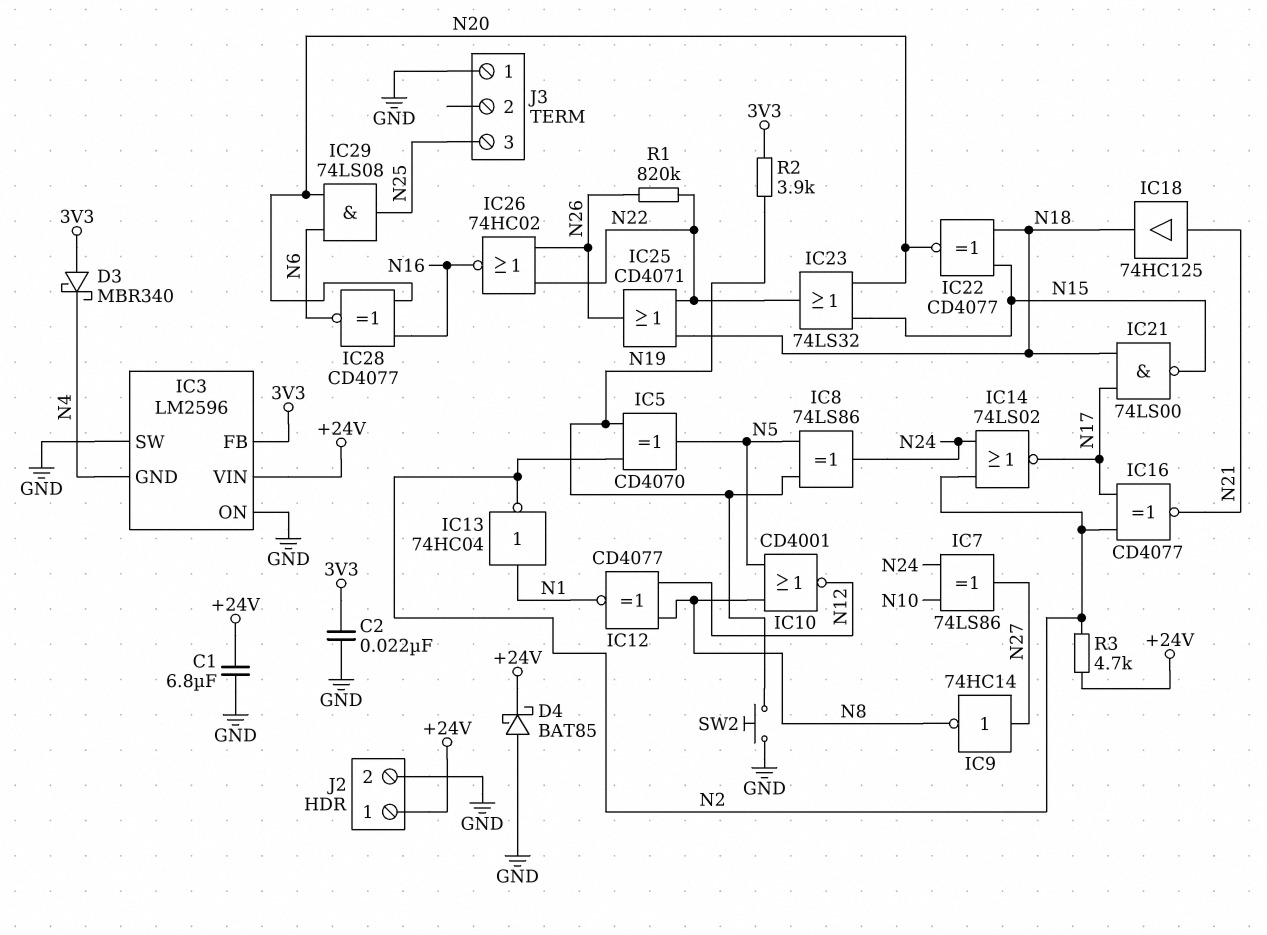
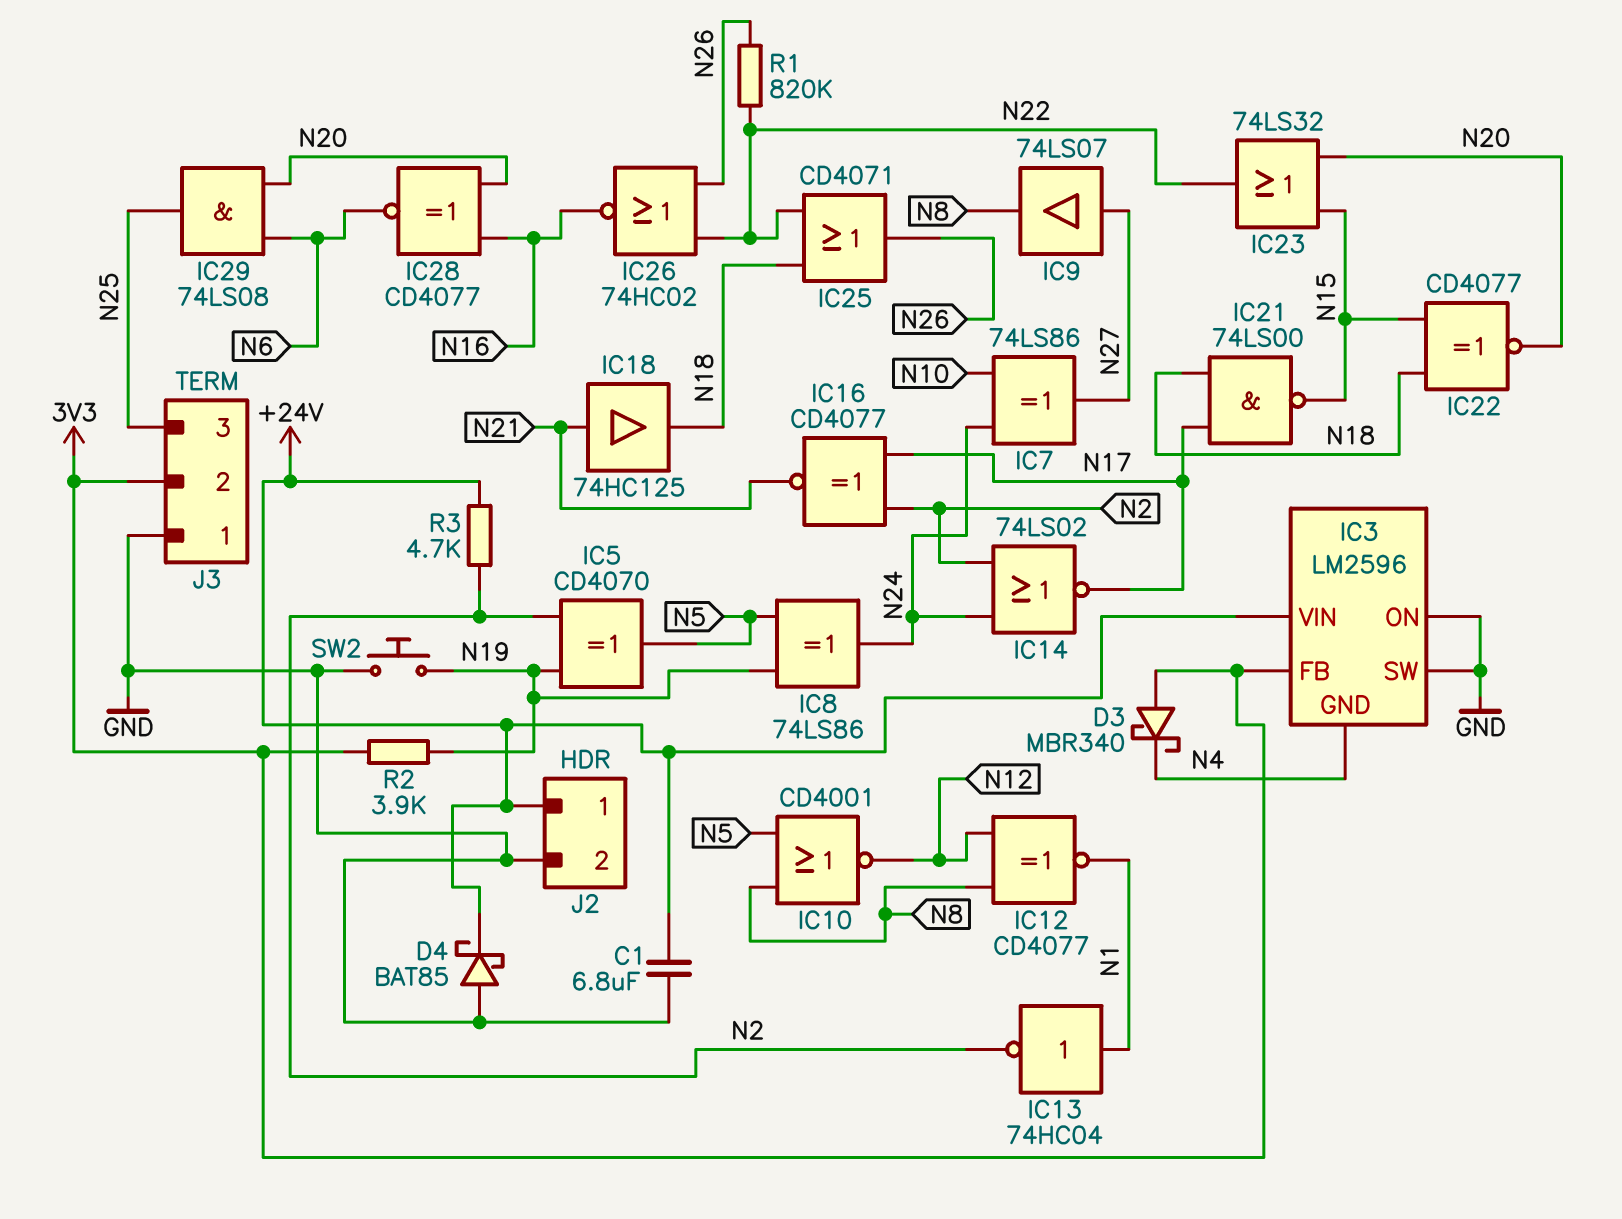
C2: 22nF (3V3, GND) -> none
IC9: NOT 74HC14 (in N27, out N8) -> buffer 74LS07 (in N27, out N8)
J3 pin 2: none -> 3V3

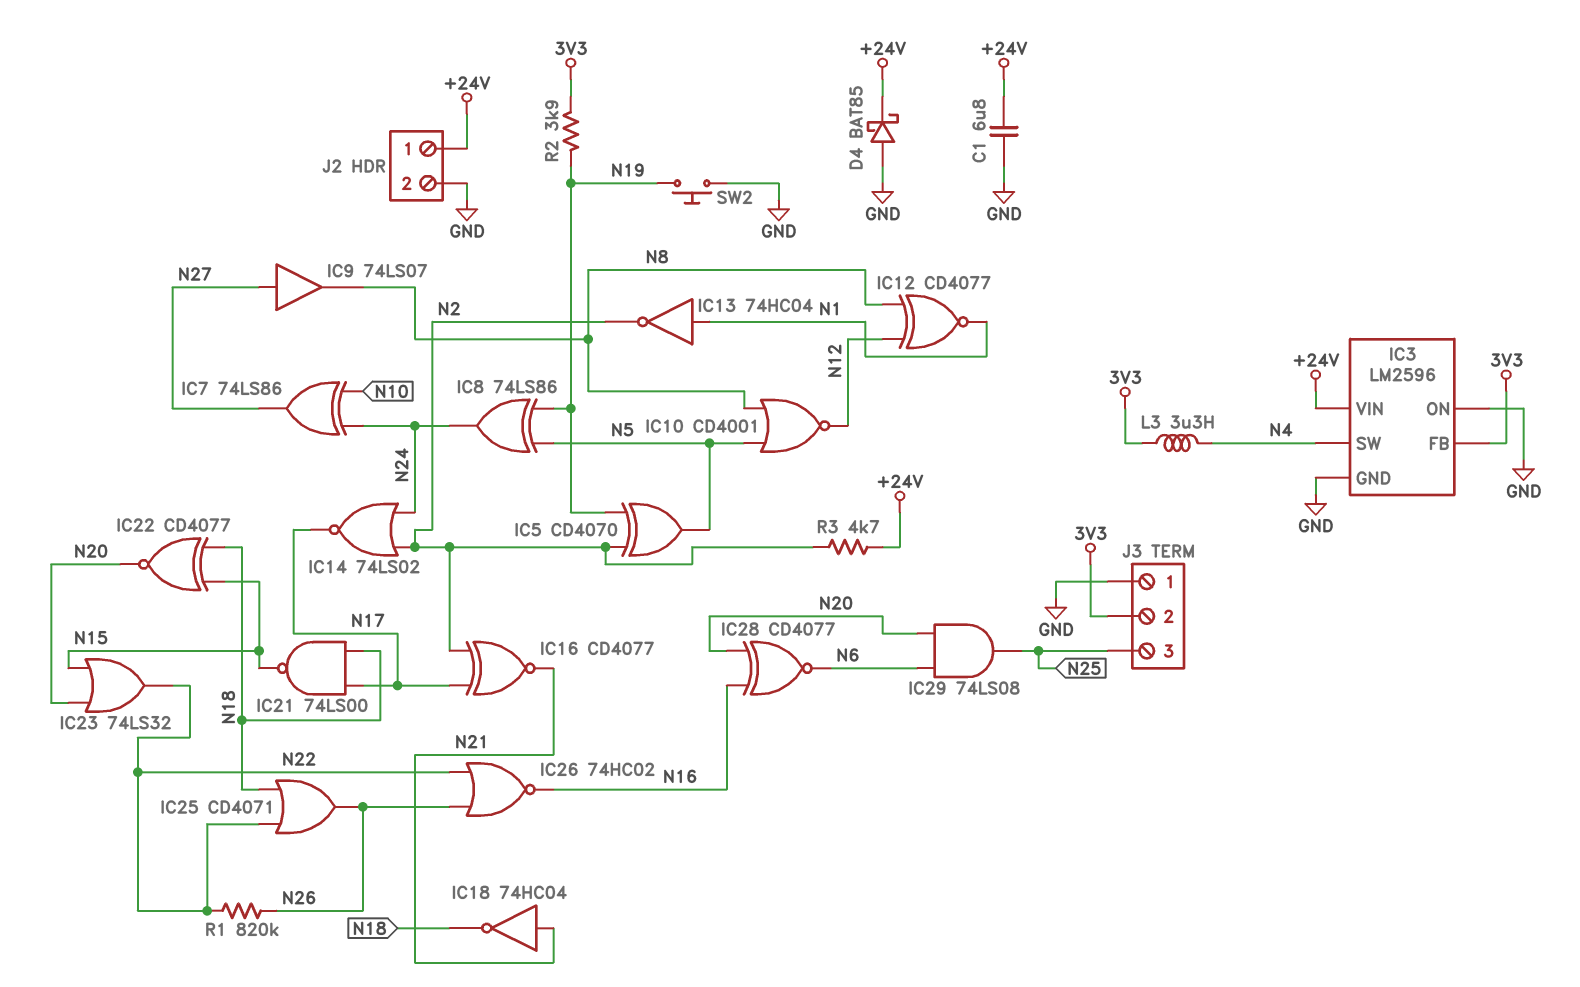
D3: schottky MBR340 (A 3V3, K N4) -> none
IC3 pin GND: N4 -> GND
IC3 pin SW: GND -> N4
IC18: buffer 74HC125 (in N21, out N18) -> NOT 74HC04 (in N21, out N18)
L3: none -> 3.3uH (3V3, N4)

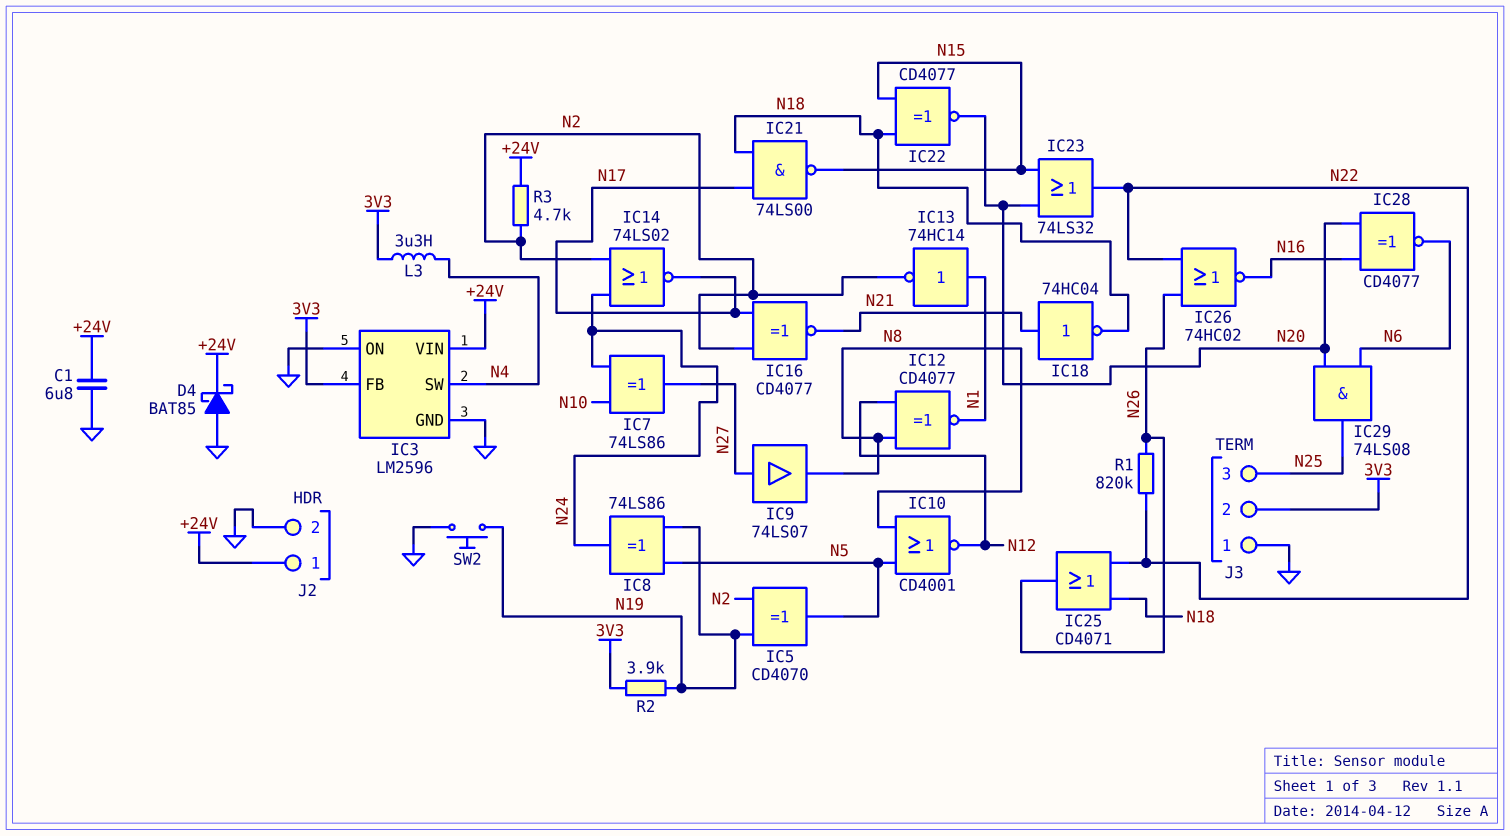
IC13: NOT 74HC04 (in N1, out N2) -> NOT 74HC14 (in N1, out N2)

